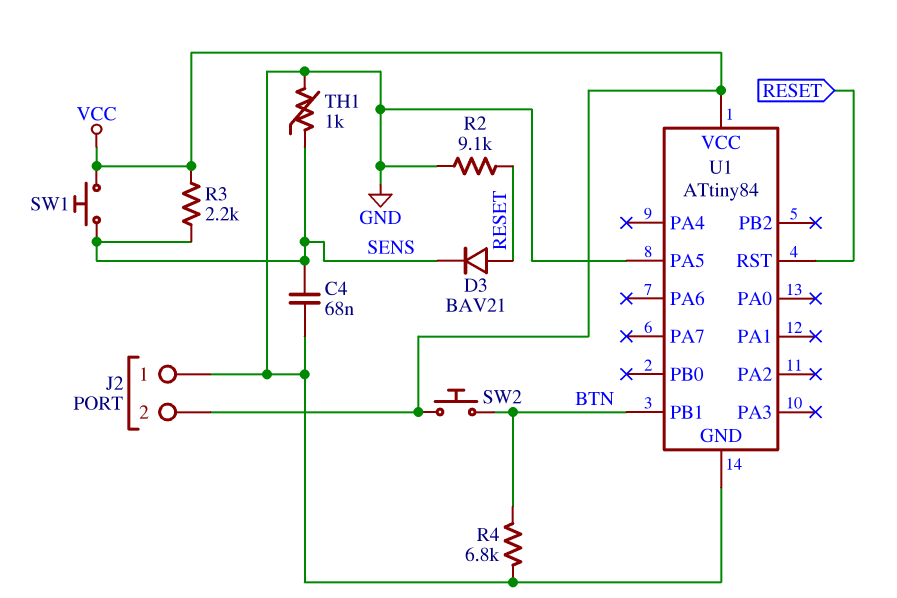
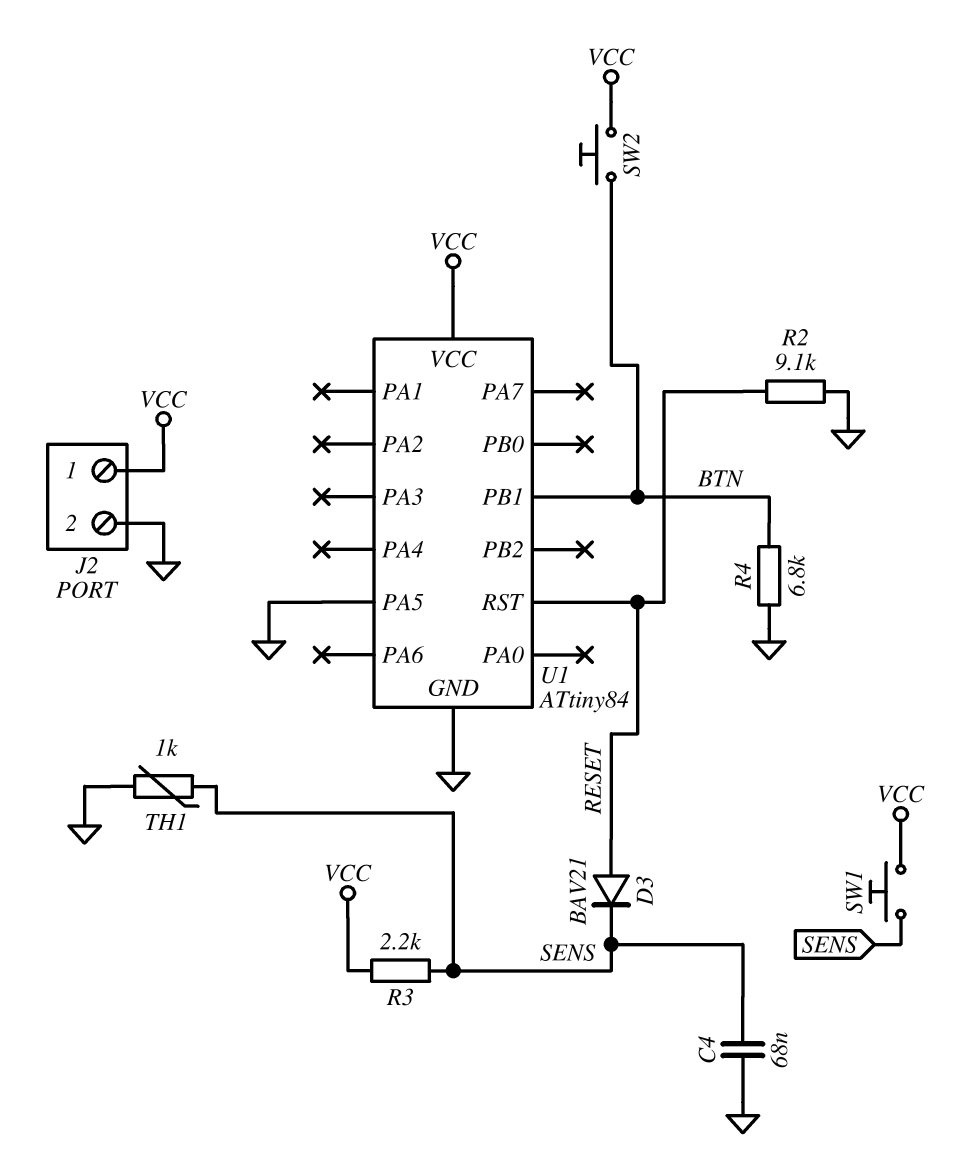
J2 pin 1: GND -> VCC
J2 pin 2: VCC -> GND

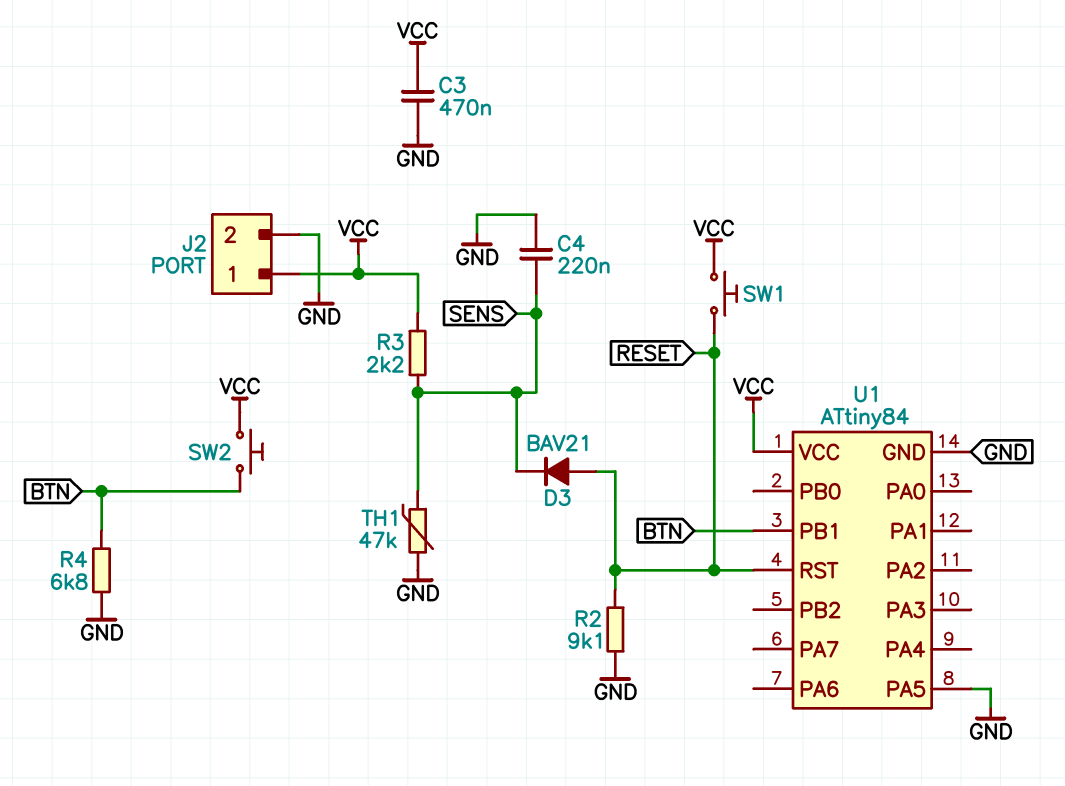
C3: none -> 470nF (GND, VCC)
C4: 68nF (GND, SENS) -> 220nF (GND, SENS)
SW1: button (SENS, VCC) -> button (RESET, VCC)
TH1: 1k (GND, SENS) -> 47k (GND, SENS)

